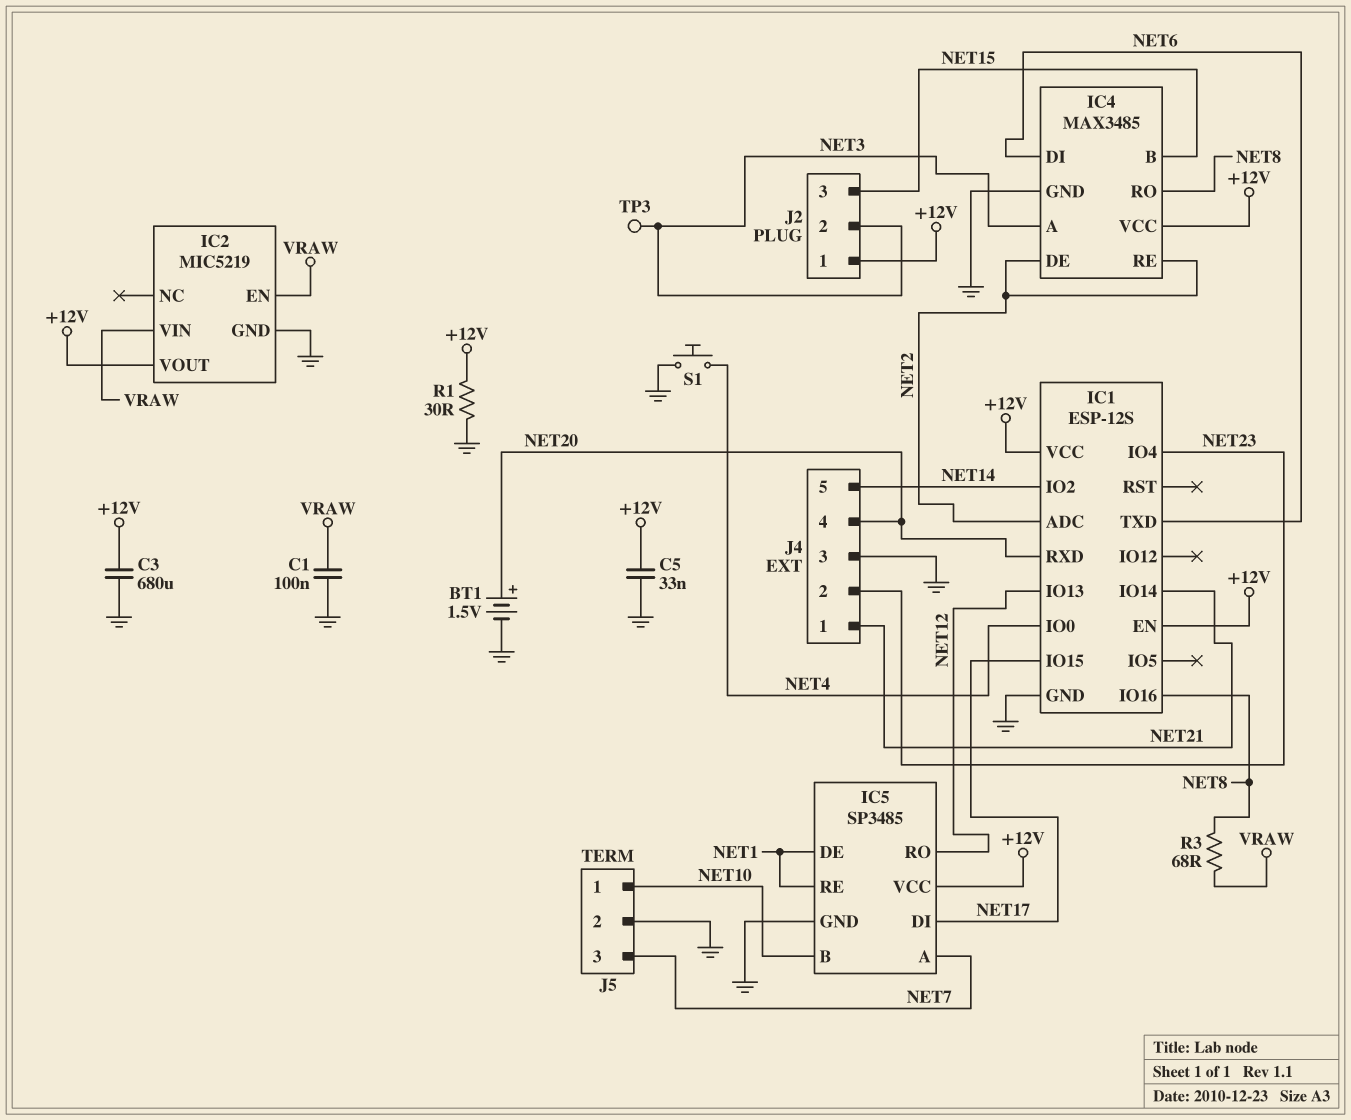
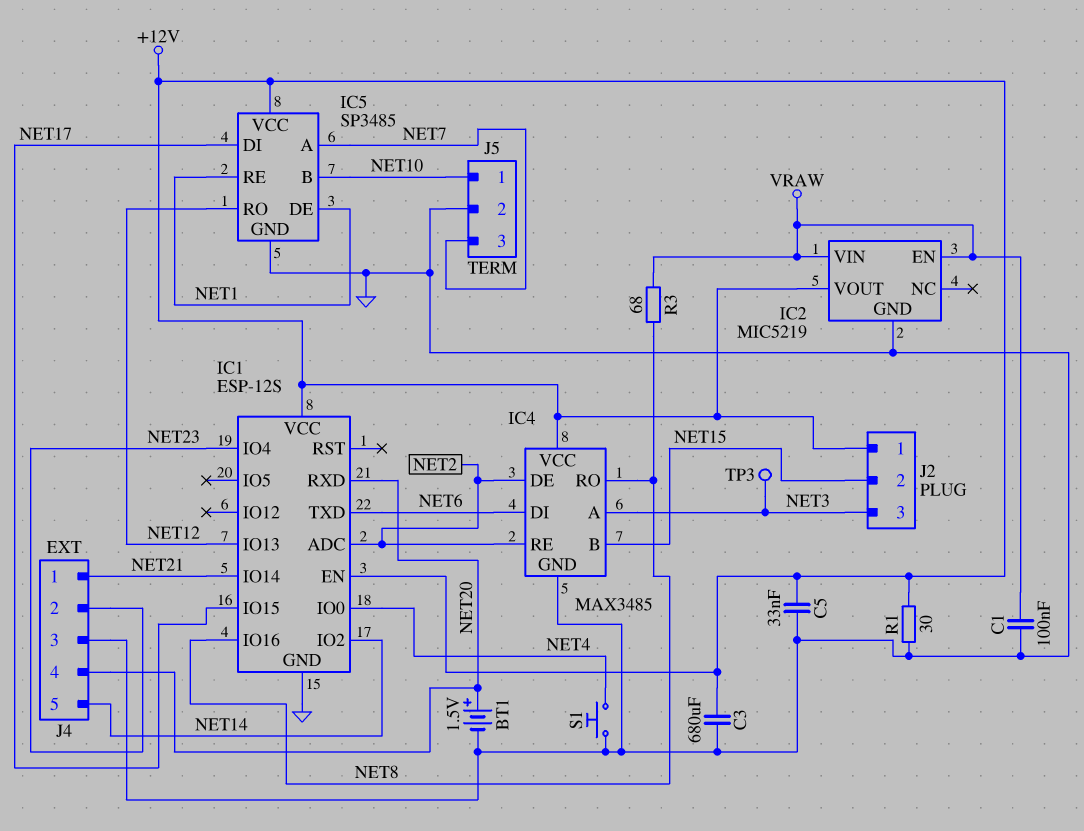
J2 pin 2: NET3 -> NET15
J2 pin 3: NET15 -> NET3

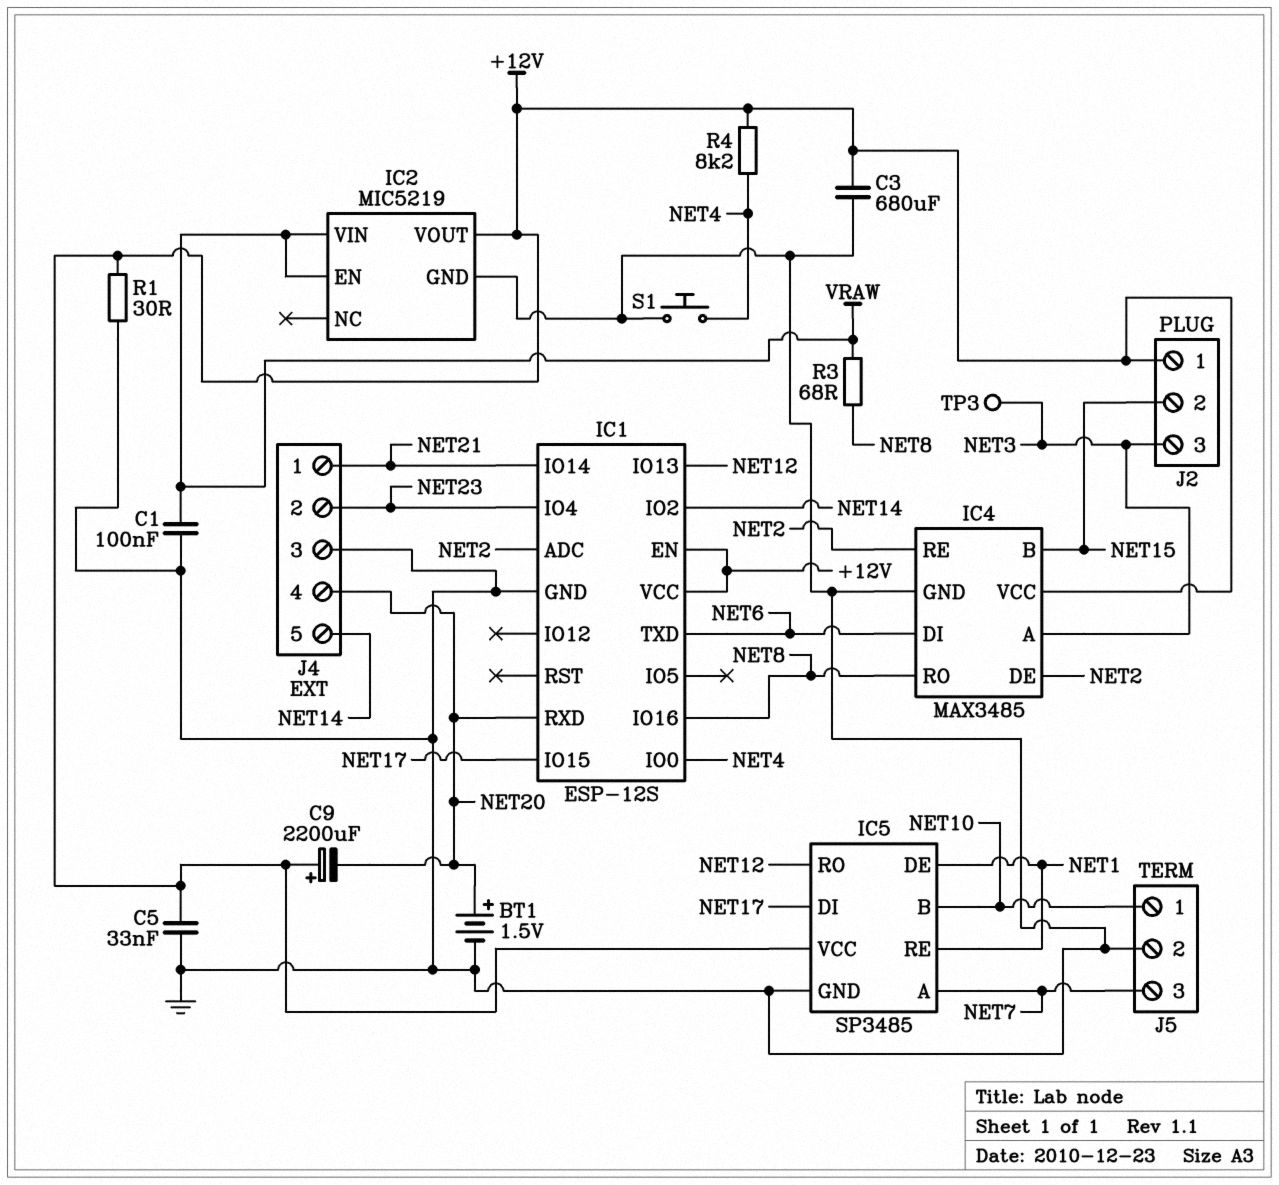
C9: none -> 2200uF (plus +12V, minus NET20)
R4: none -> 8.2k (+12V, NET4)

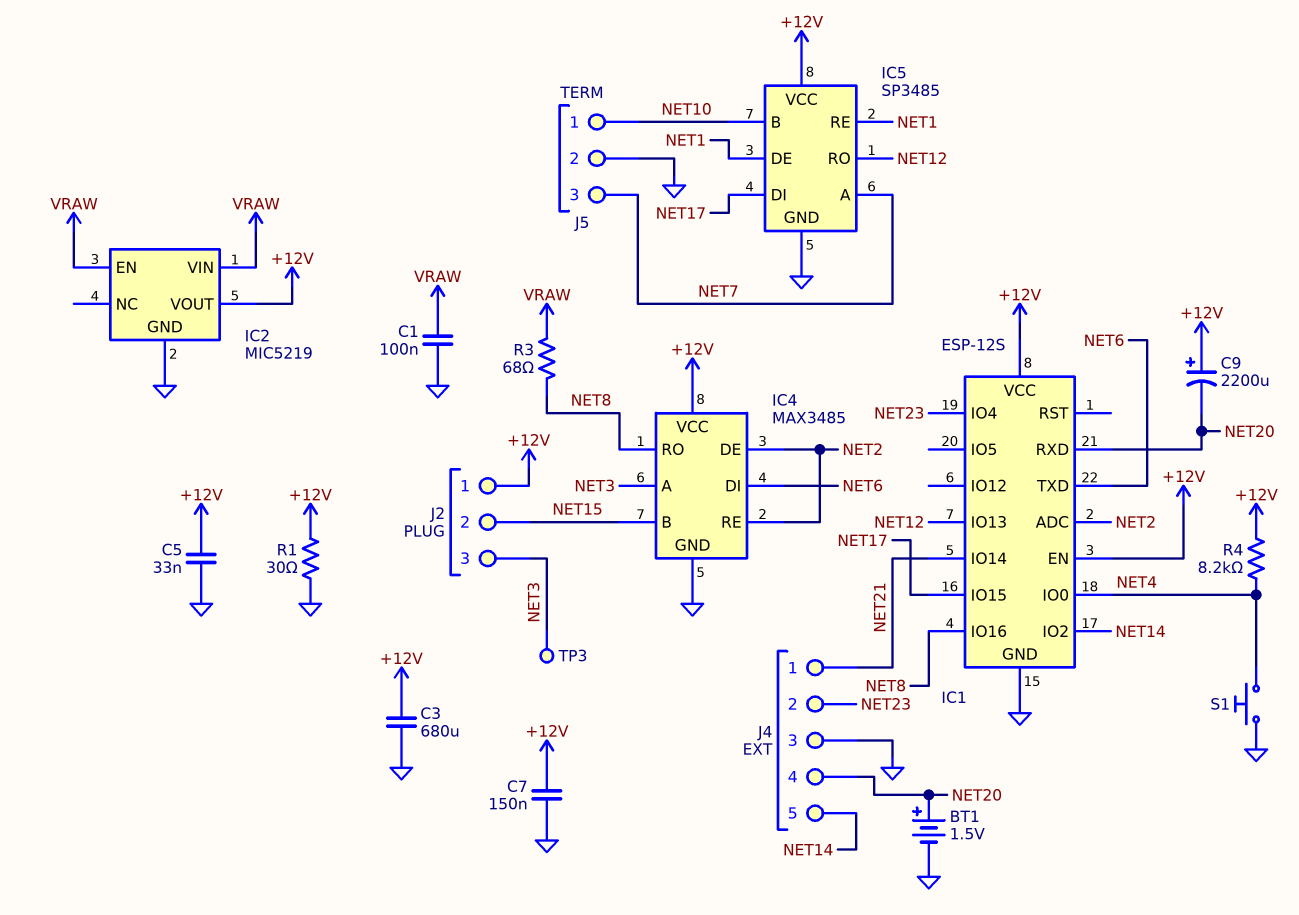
C7: none -> 150nF (+12V, GND)

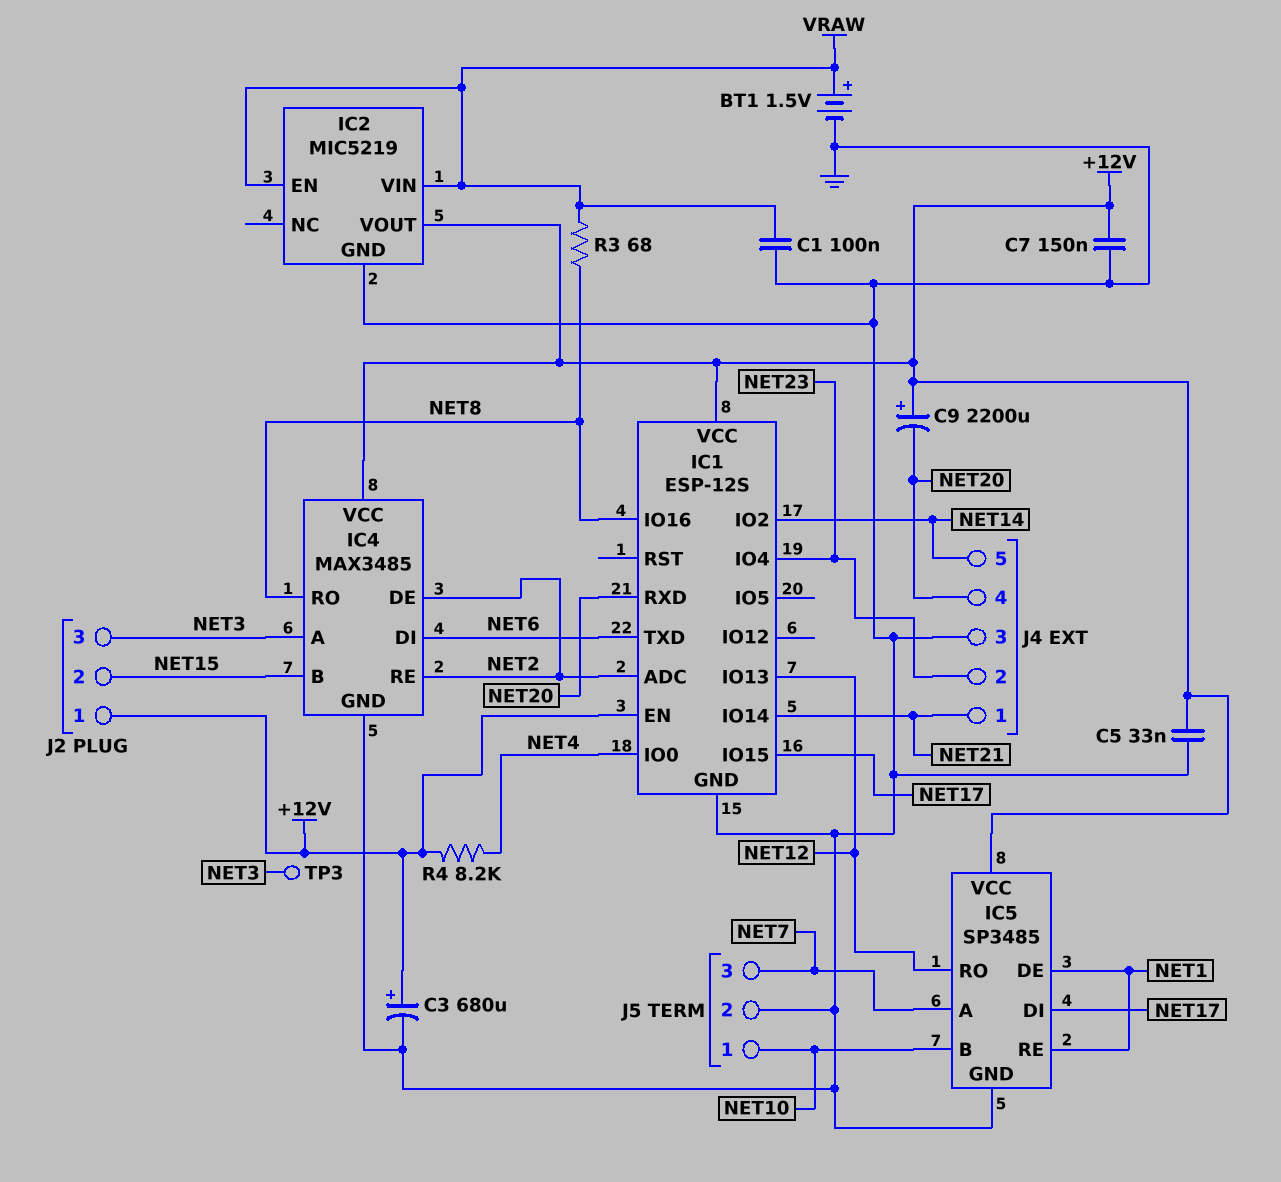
BT1: 1.5V (plus NET20, minus GND) -> 1.5V (plus VRAW, minus GND)
C3: 680uF (+12V, GND) -> 680uF (plus +12V, minus GND)
R1: 30 (+12V, GND) -> none
S1: button (GND, NET4) -> none

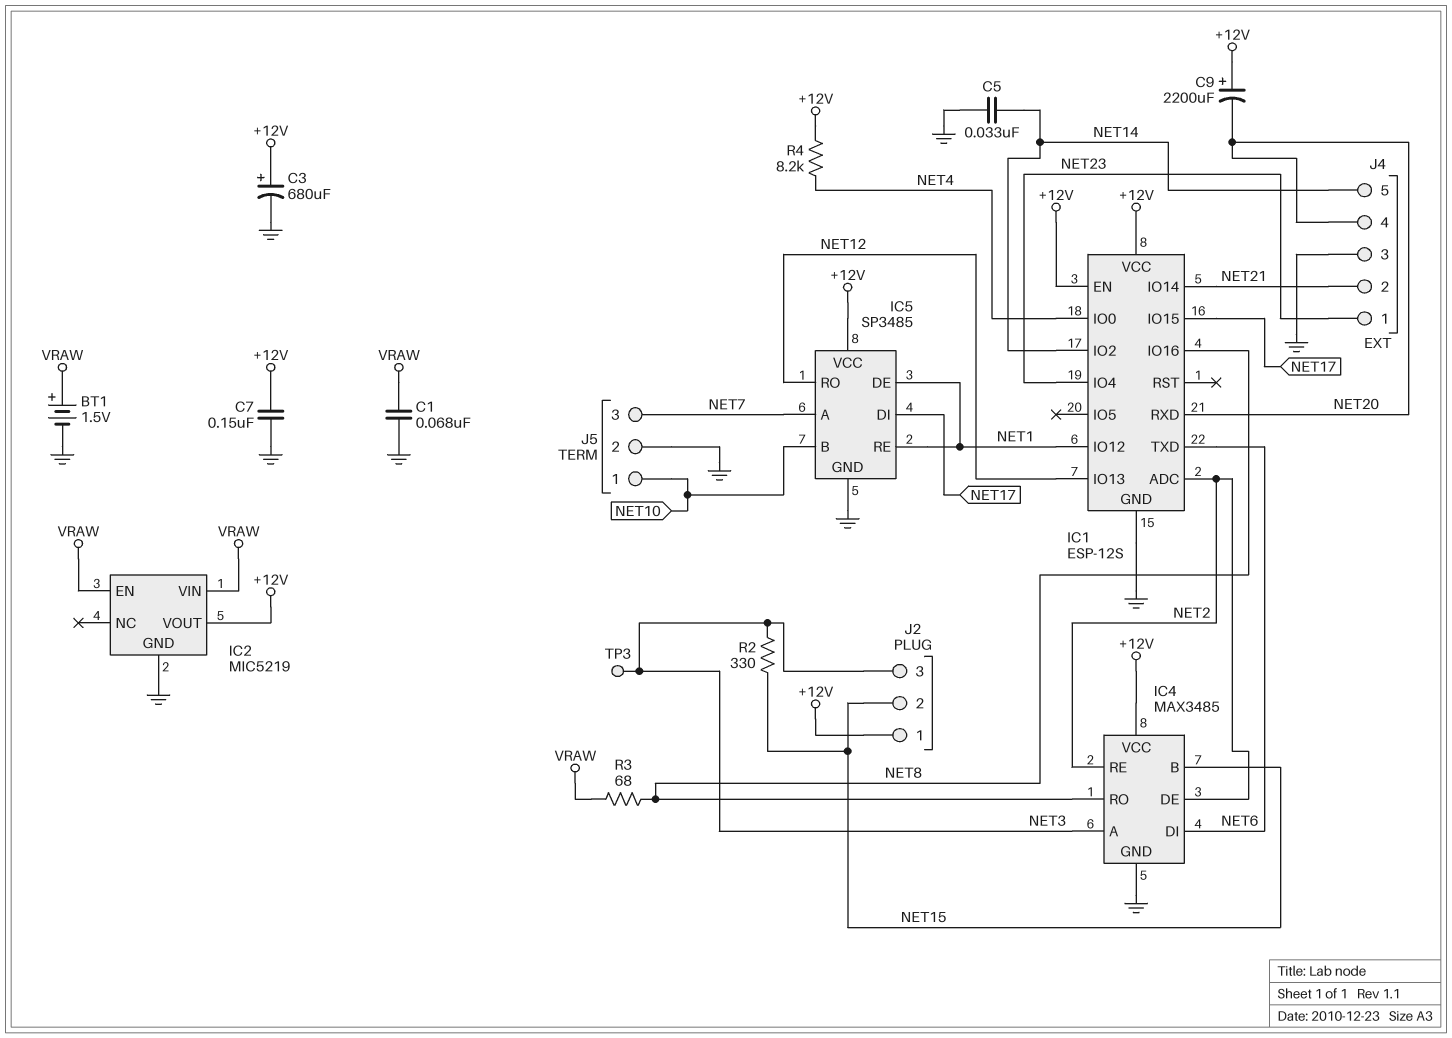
C1: 100nF (GND, VRAW) -> 68nF (GND, VRAW)
C5: 33nF (+12V, GND) -> 33nF (GND, NET14)
IC1 pin IO12: none -> NET1
J4 pin 1: NET21 -> NET23
J4 pin 2: NET23 -> NET21
R2: none -> 330 (NET3, NET15)

